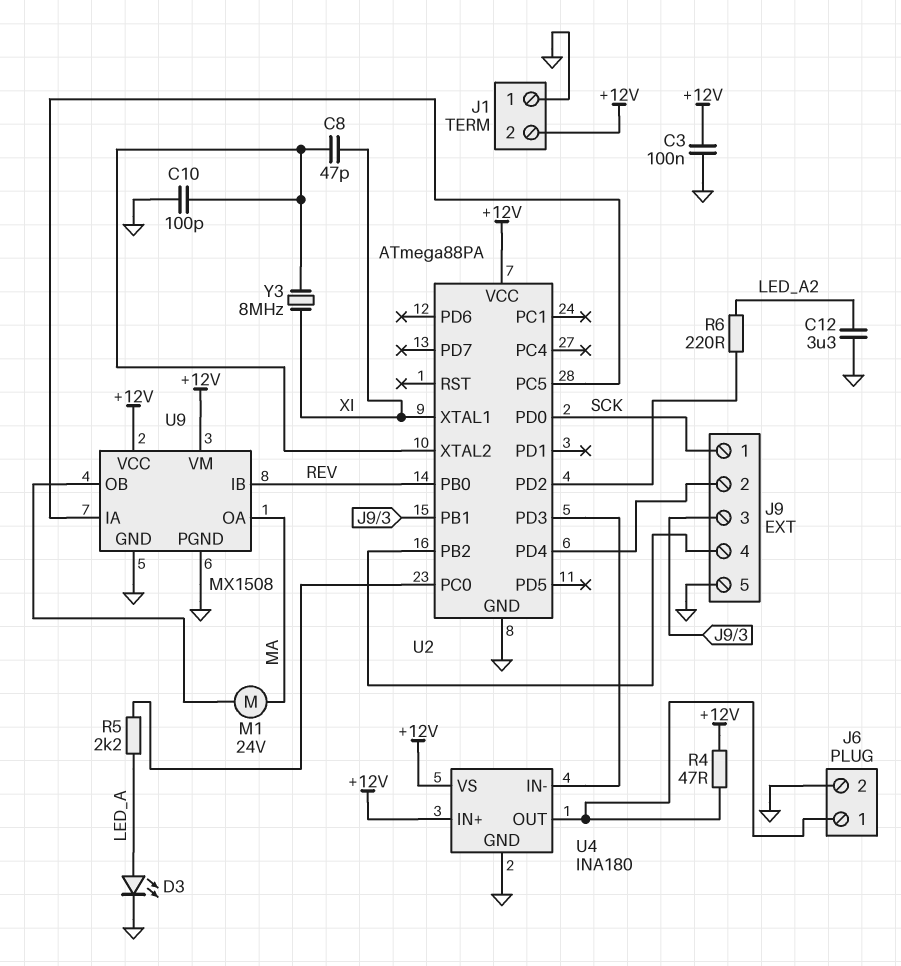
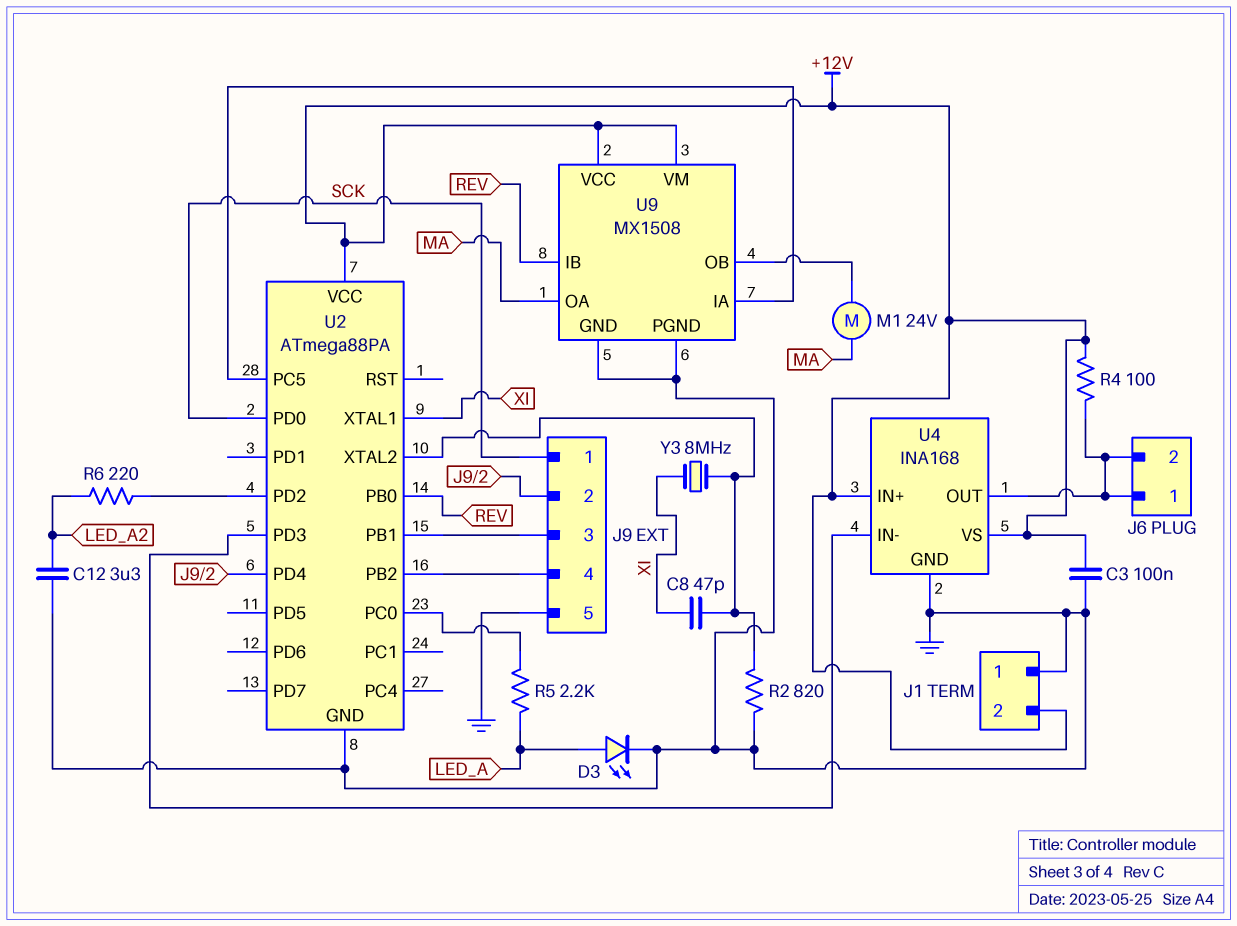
C10: 100pF (GND, U2/XTAL2) -> none
J6 pin 2: GND -> J6/1
R2: none -> 820 (GND, U2/XTAL2)
R4: 47 (+12V, J6/1) -> 100 (+12V, J6/1)
U4: INA180 -> INA168

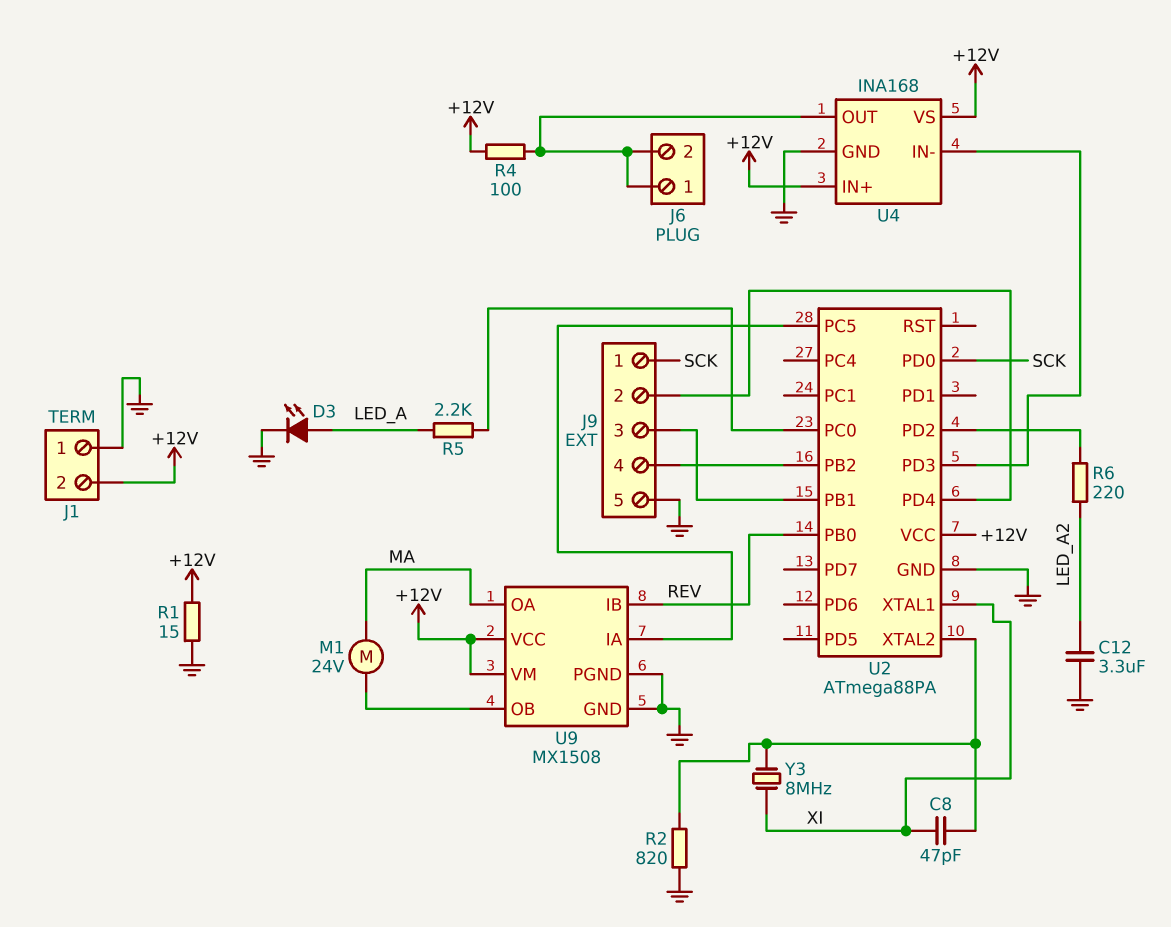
C3: 100nF (+12V, GND) -> none
R1: none -> 15 (+12V, GND)

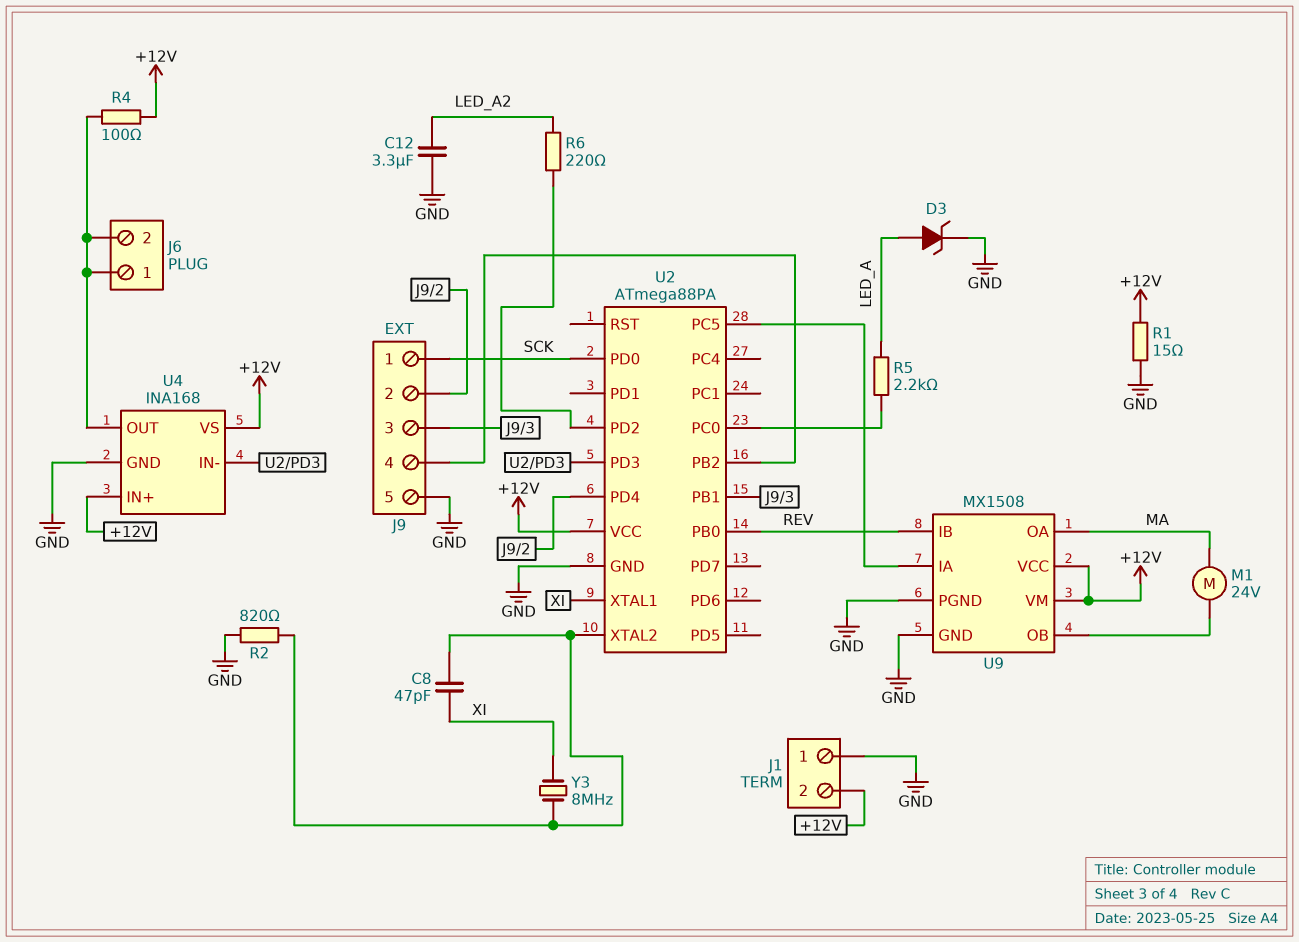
D3: LED (A LED_A, K GND) -> zener (A LED_A, K GND)

